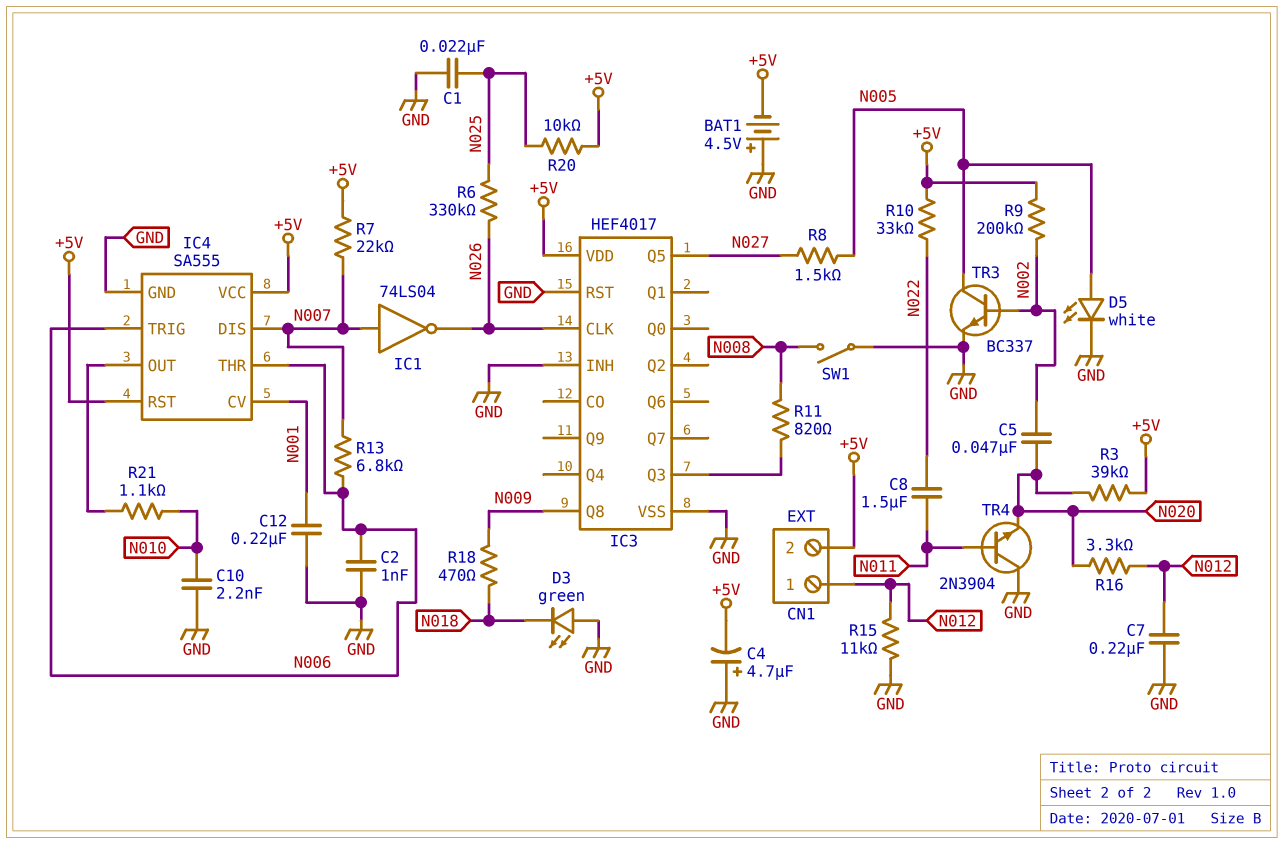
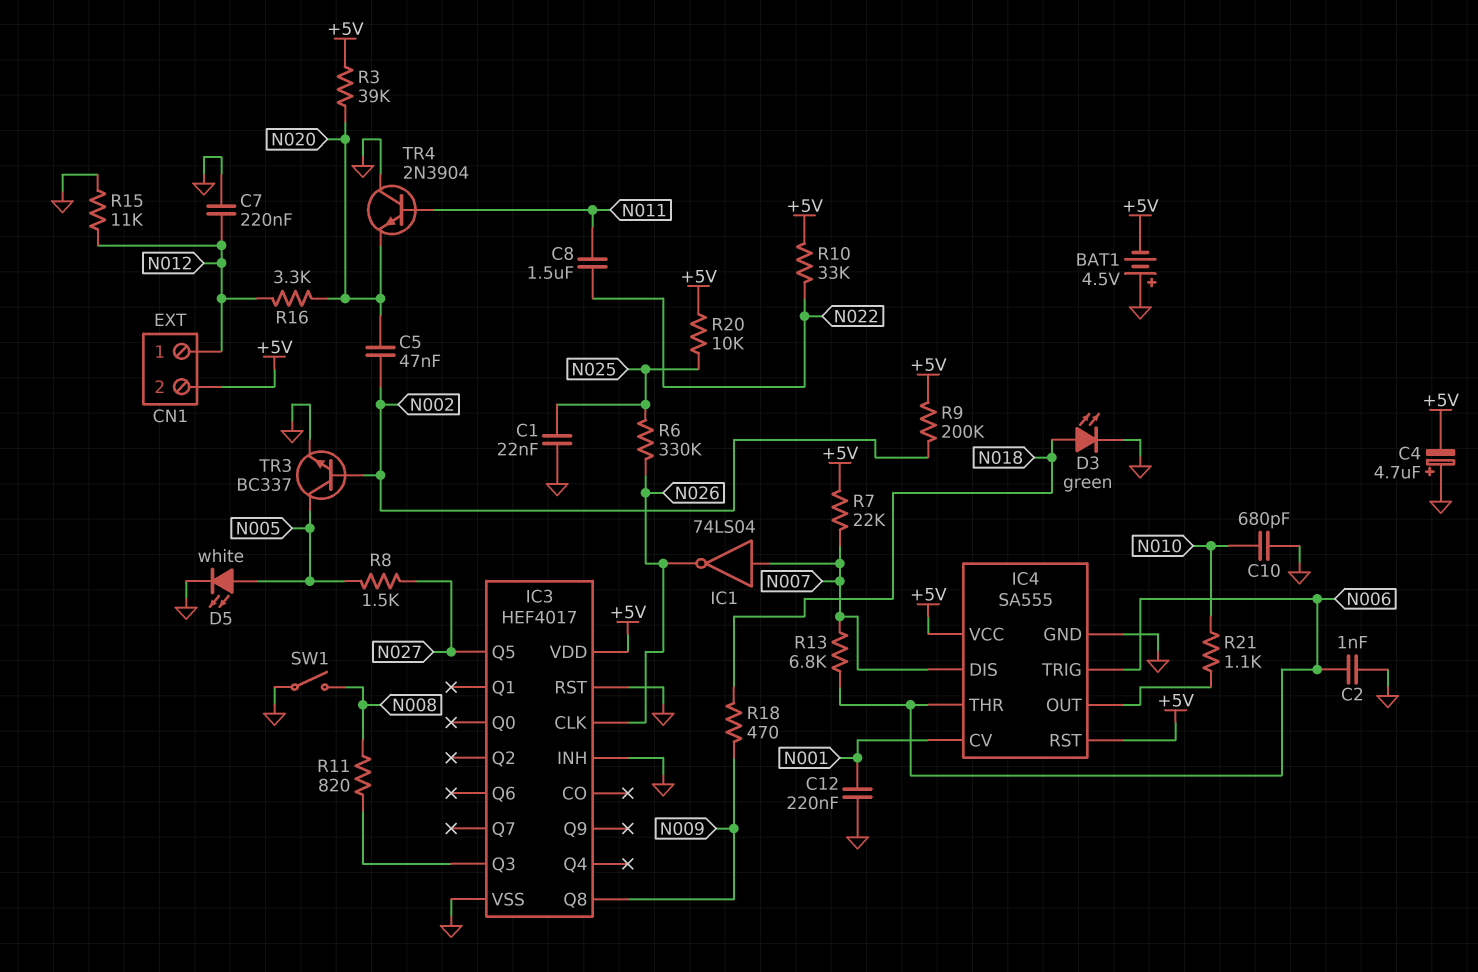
C10: 2.2nF (GND, N010) -> 680pF (GND, N010)
D3: LED green (A GND, K N018) -> LED green (A N018, K GND)

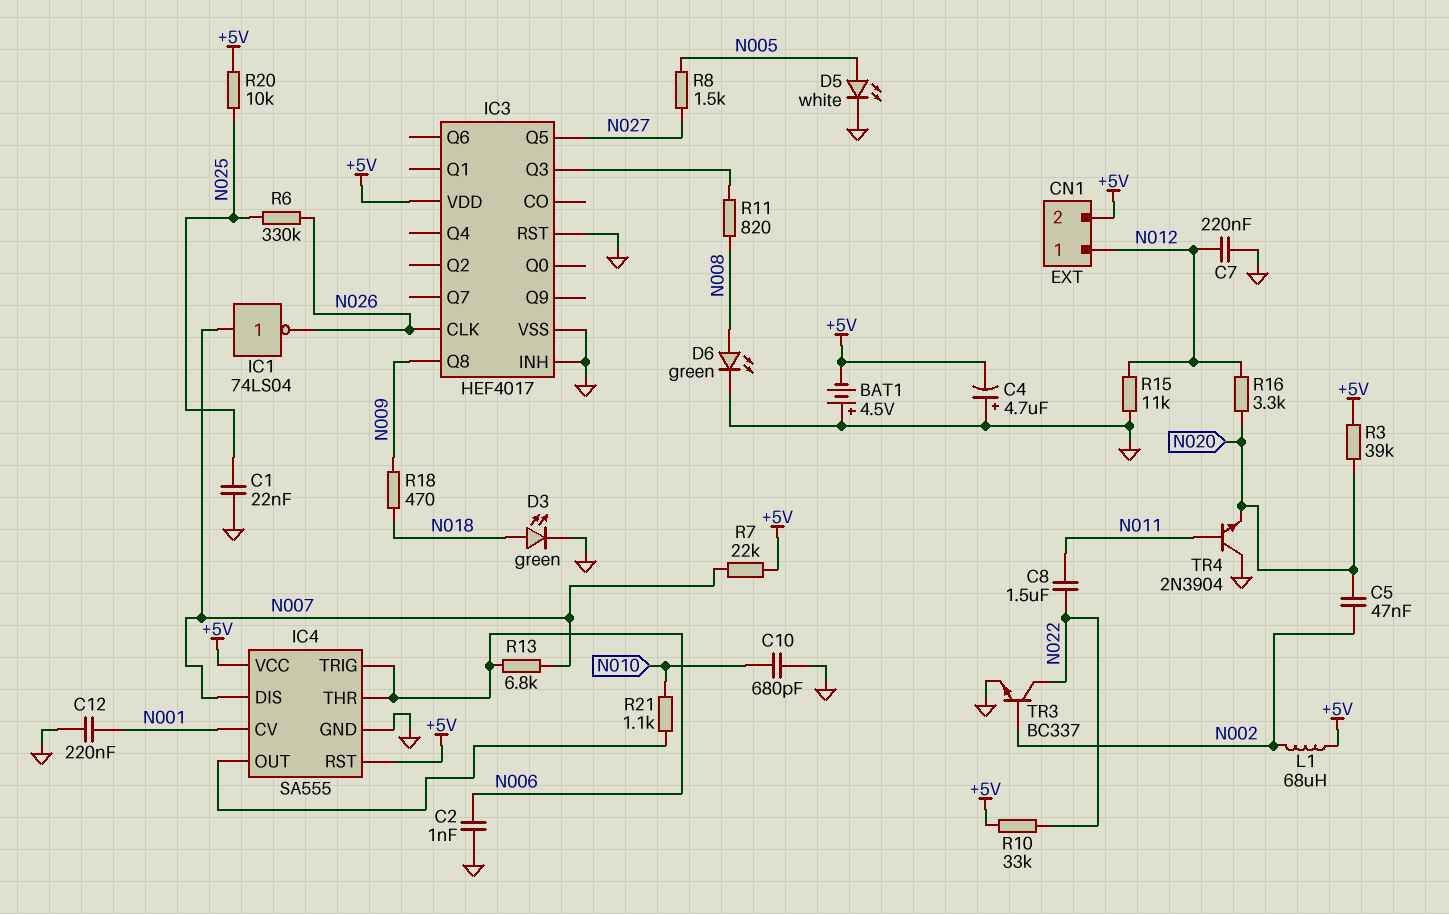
D6: none -> LED green (A N008, K GND)
L1: none -> 68uH (+5V, N002)
R9: 200k (+5V, N002) -> none
SW1: switch (GND, N008) -> none
TR3: NPN BC337 (B N002, C N005, E GND) -> NPN BC337 (B N002, C N022, E GND)

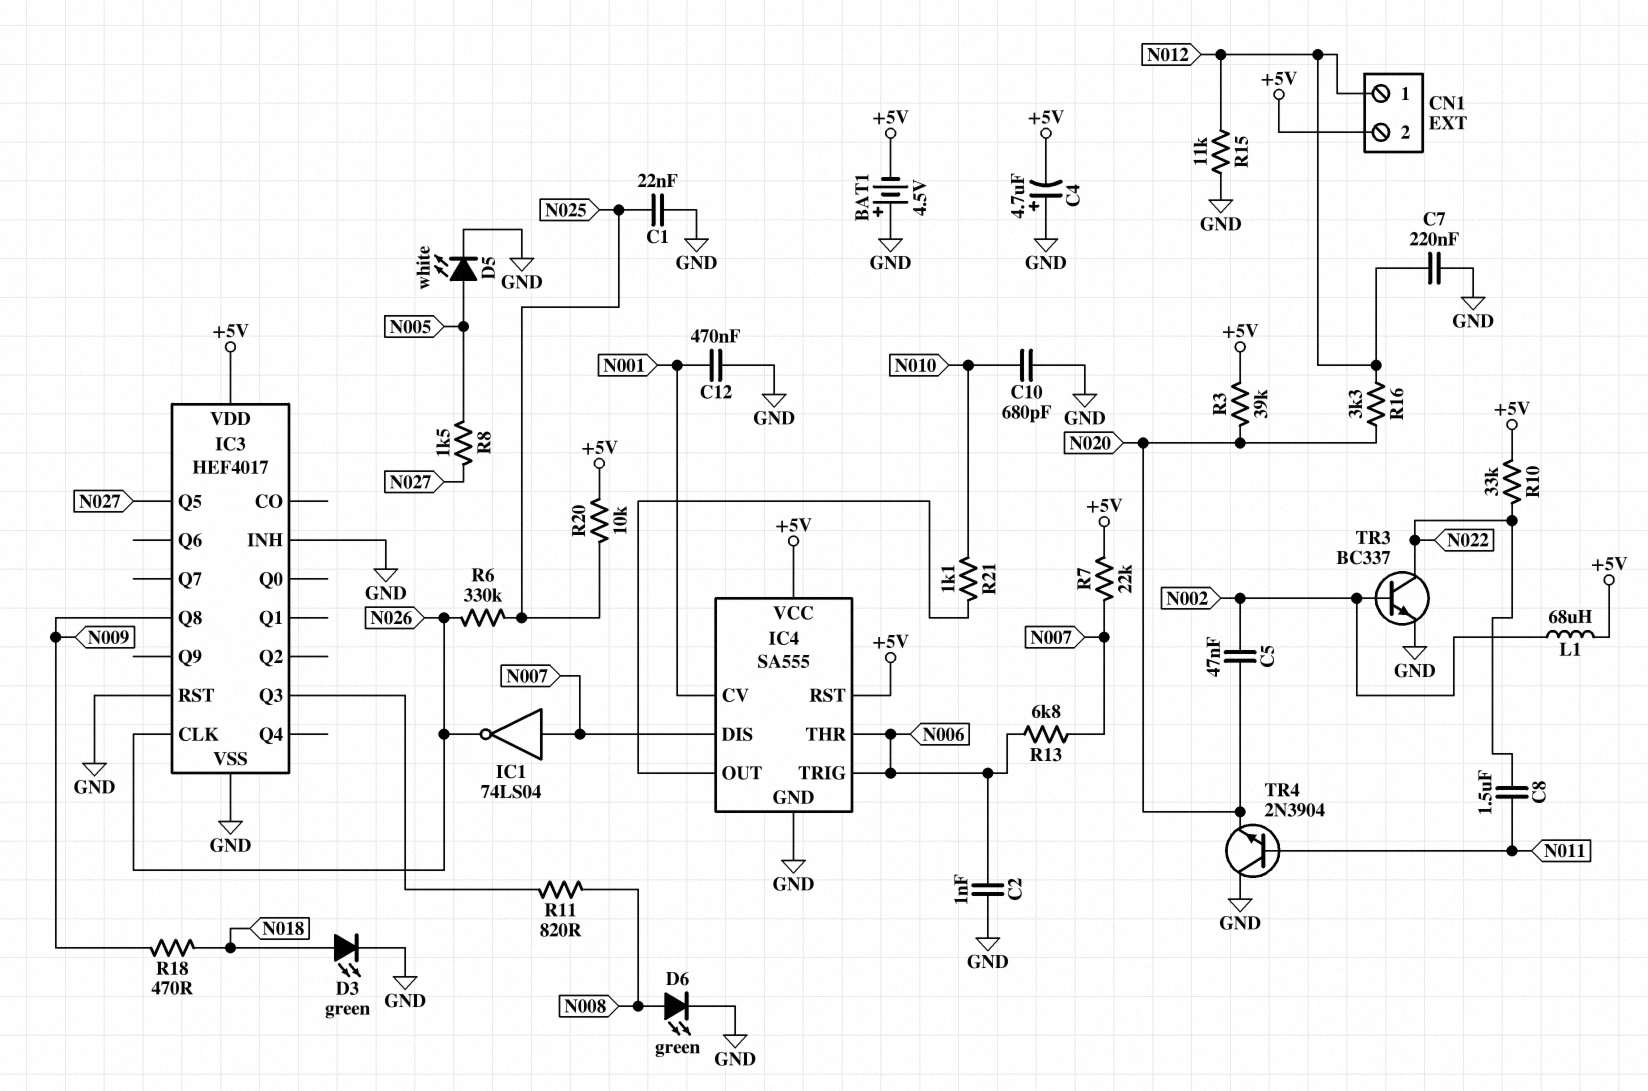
C12: 220nF (GND, N001) -> 470nF (GND, N001)

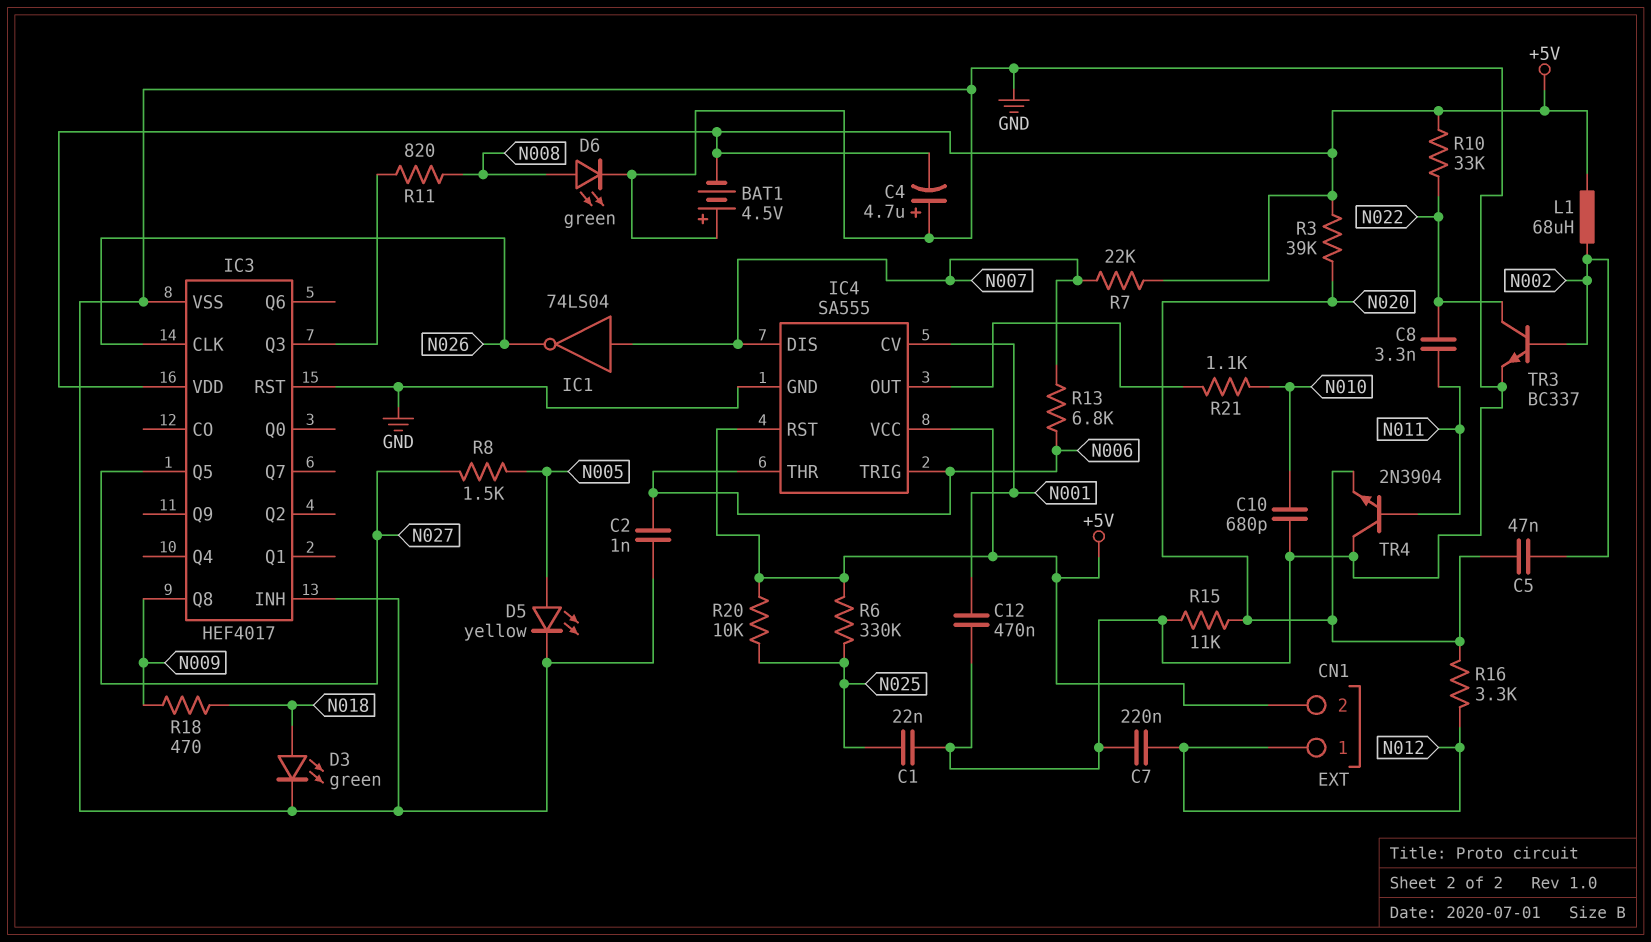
C8: 1.5uF (N011, N022) -> 3.3nF (N011, N022)
D5: LED white (A N005, K GND) -> LED yellow (A N005, K GND)
R6: 330k (N025, N026) -> 330k (+5V, N025)
R15: 11k (GND, N012) -> 11k (GND, N020)

